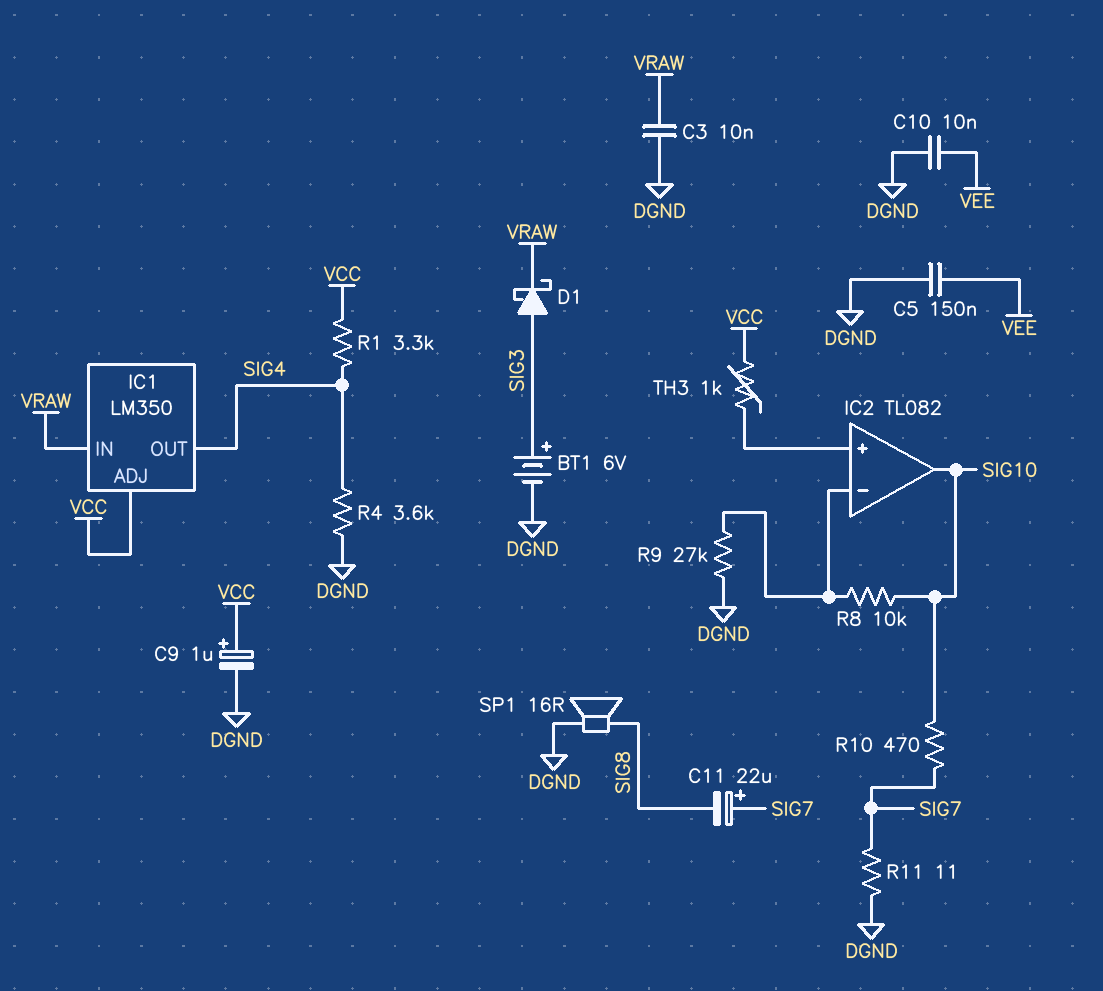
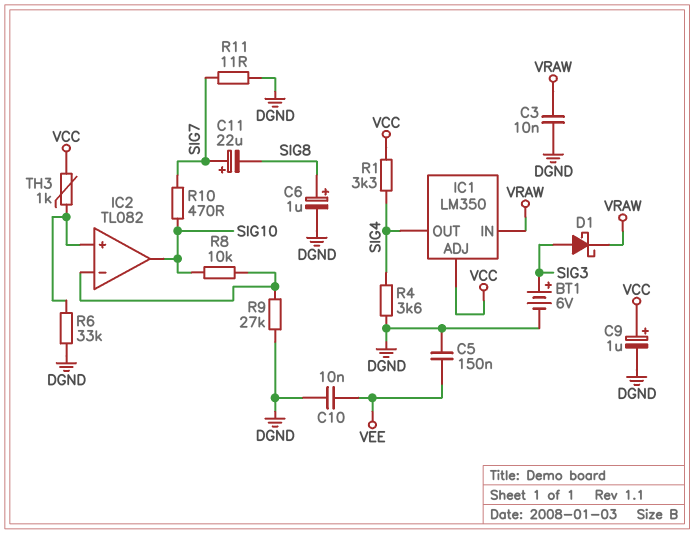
C6: none -> 1uF (plus SIG8, minus DGND)
R6: none -> 33k (DGND, IC2/in+)
SP1: speaker 16R (DGND, SIG8) -> none

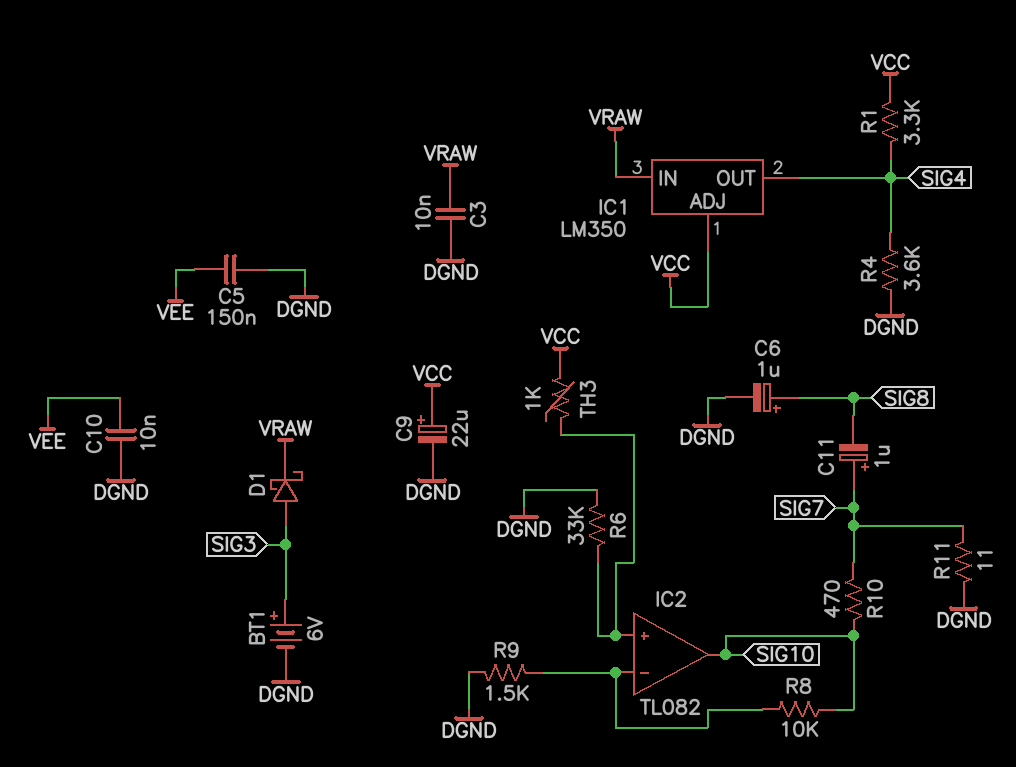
C9: 1uF (plus VCC, minus DGND) -> 22uF (plus VCC, minus DGND)
C11: 22uF (plus SIG7, minus SIG8) -> 1uF (plus SIG7, minus SIG8)
R9: 27k (DGND, IC2/in-) -> 1.5k (DGND, IC2/in-)

